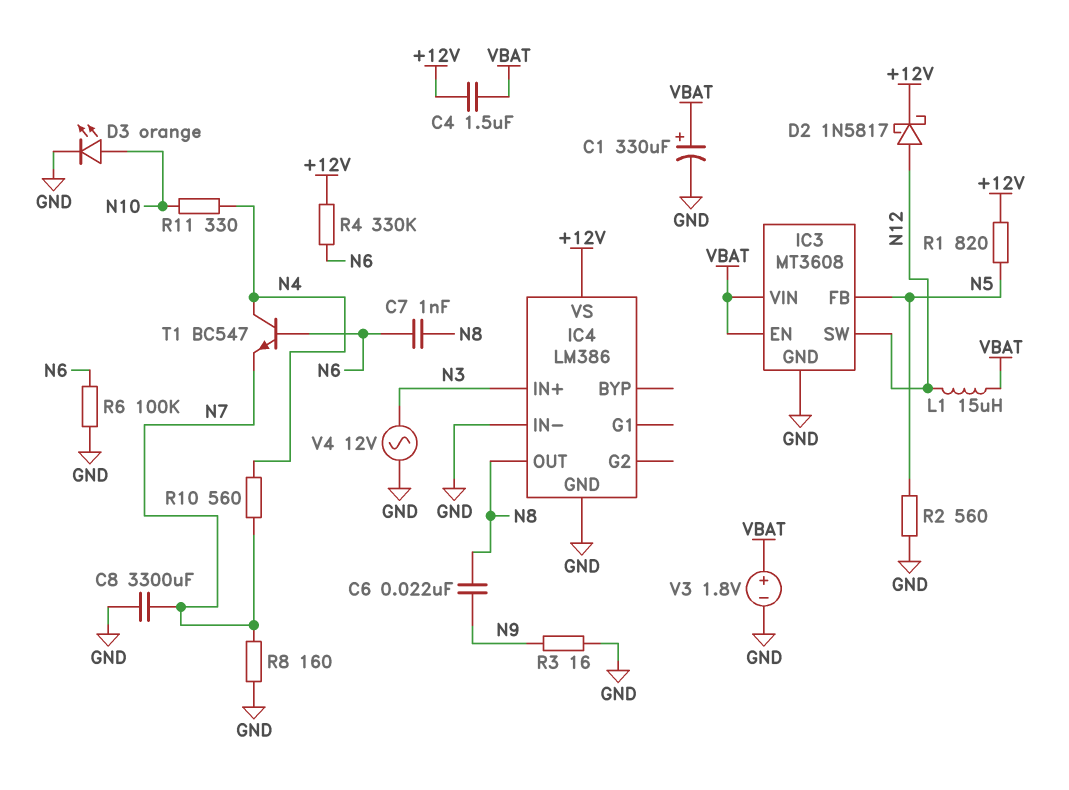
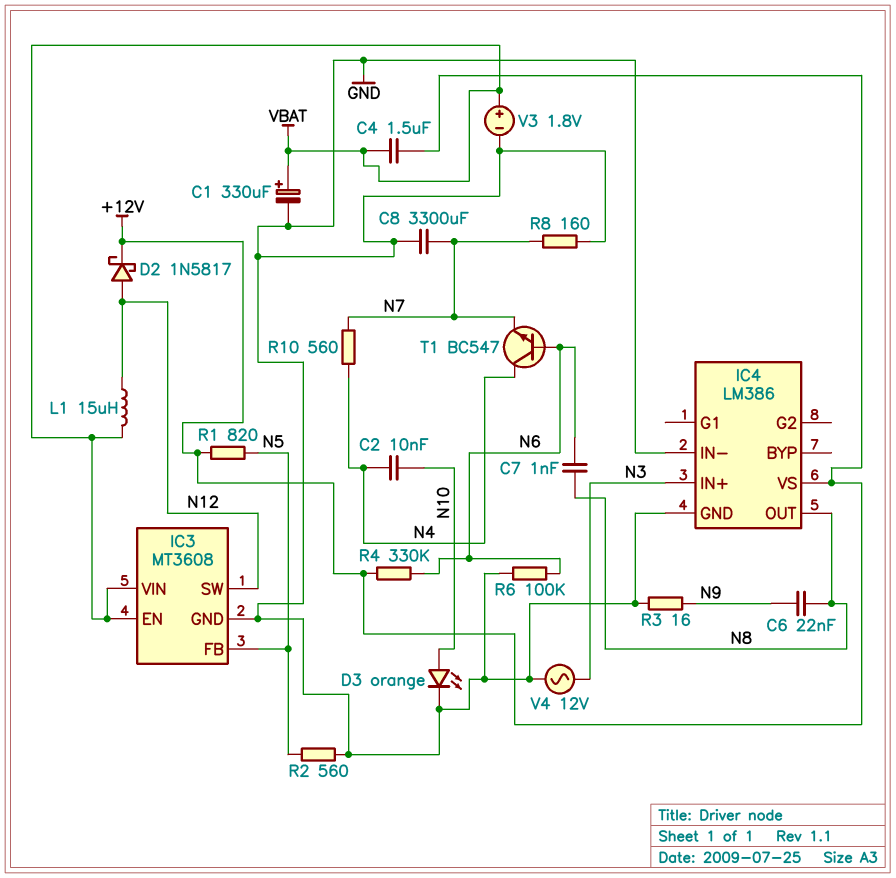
C2: none -> 10nF (N4, N10)
R11: 330 (N4, N10) -> none

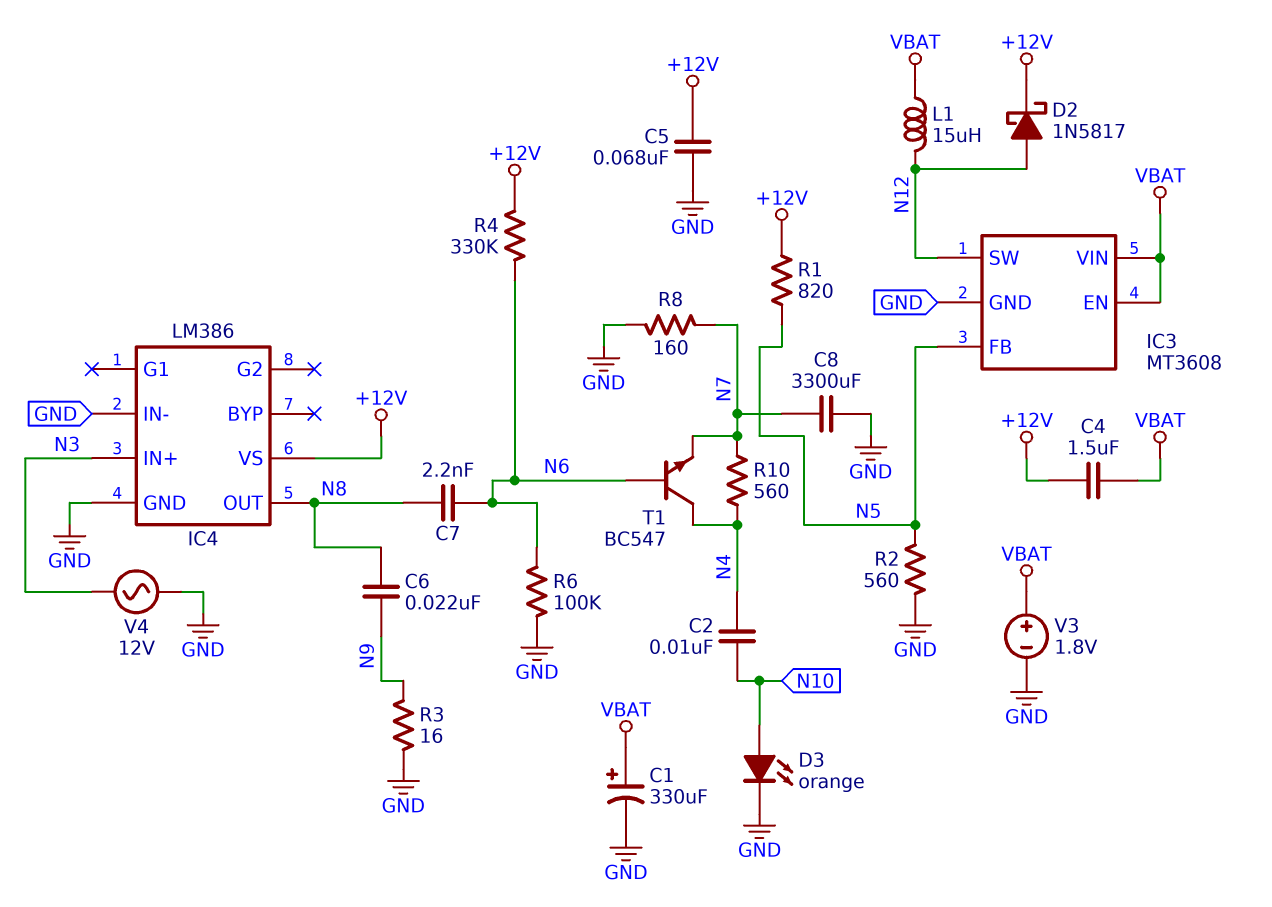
C5: none -> 68nF (+12V, GND)
C7: 1nF (N6, N8) -> 2.2nF (N6, N8)

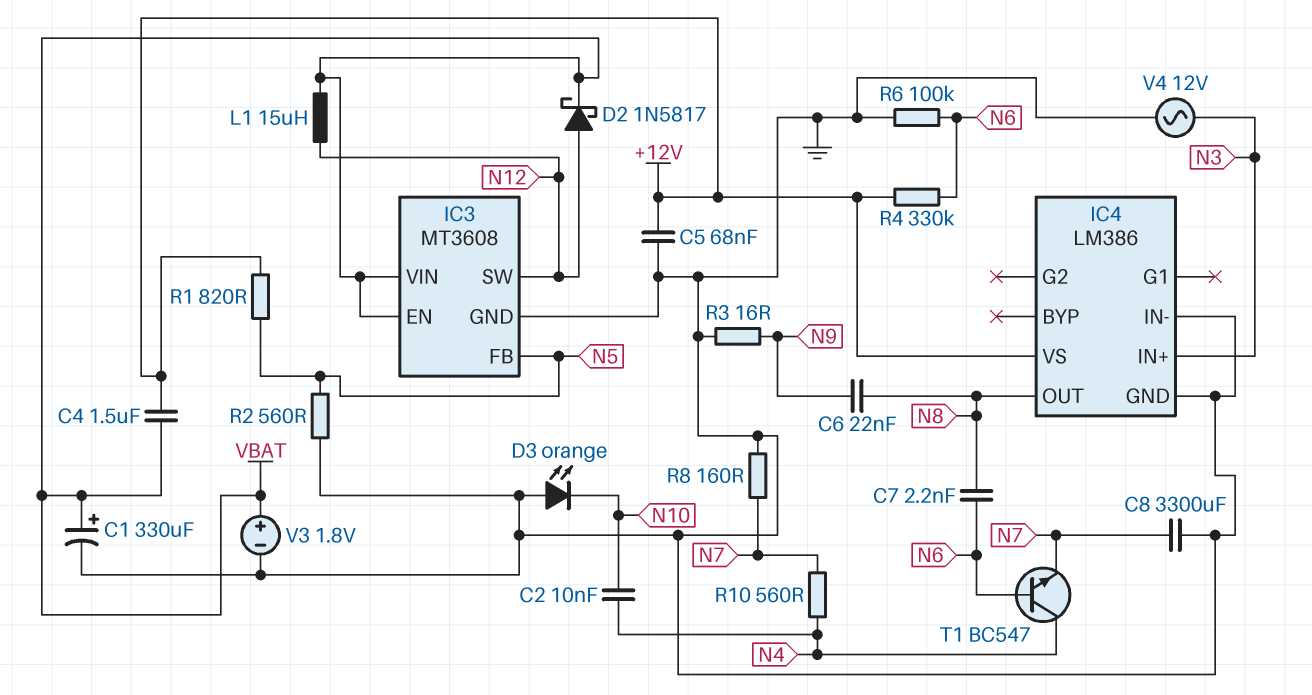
D2: schottky 1N5817 (A N12, K +12V) -> schottky 1N5817 (A N12, K VBAT)
D3: LED orange (A N10, K GND) -> LED orange (A GND, K N10)

